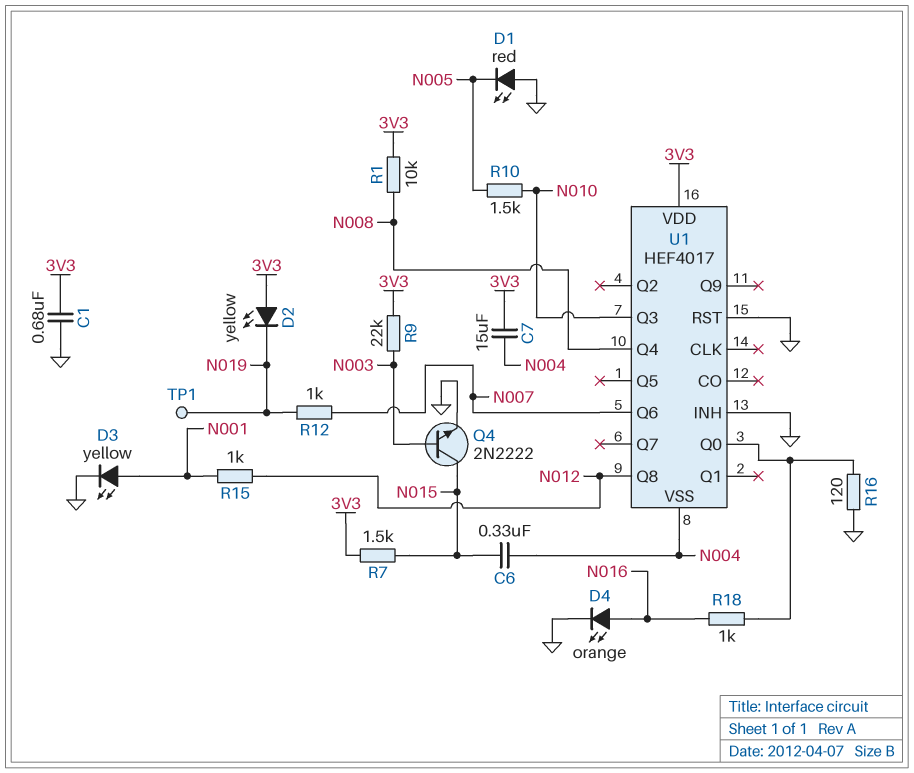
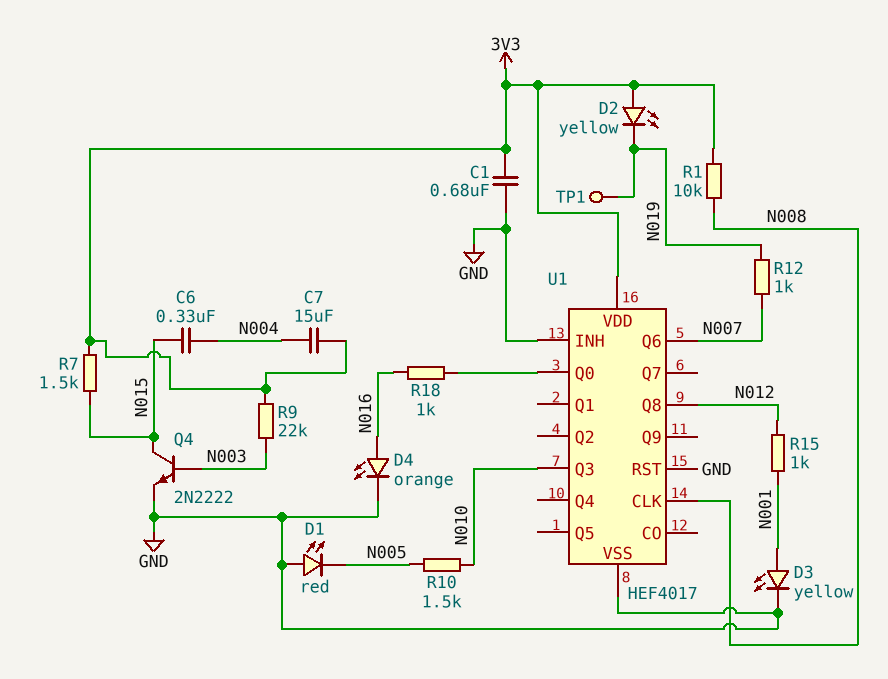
R16: 120 (GND, U1/Q0) -> none
U1 pin CLK: none -> N008
U1 pin Q4: N008 -> none
U1 pin VSS: N004 -> GND

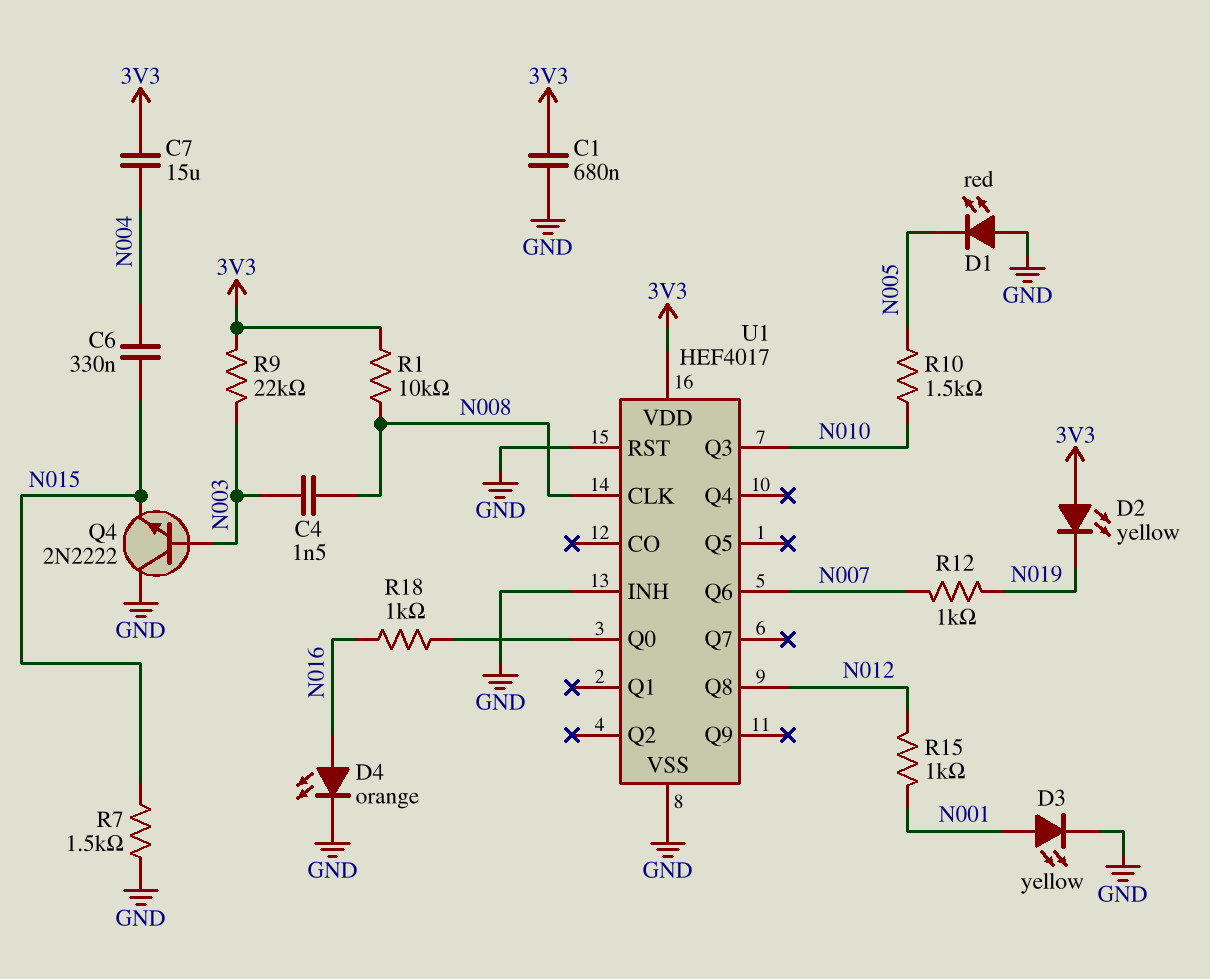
C4: none -> 1.5nF (N003, N008)
Q4: NPN 2N2222 (B N003, C N015, E GND) -> NPN 2N2222 (B N003, C GND, E N015)
R7: 1.5k (3V3, N015) -> 1.5k (GND, N015)
TP1: test point (N019) -> none

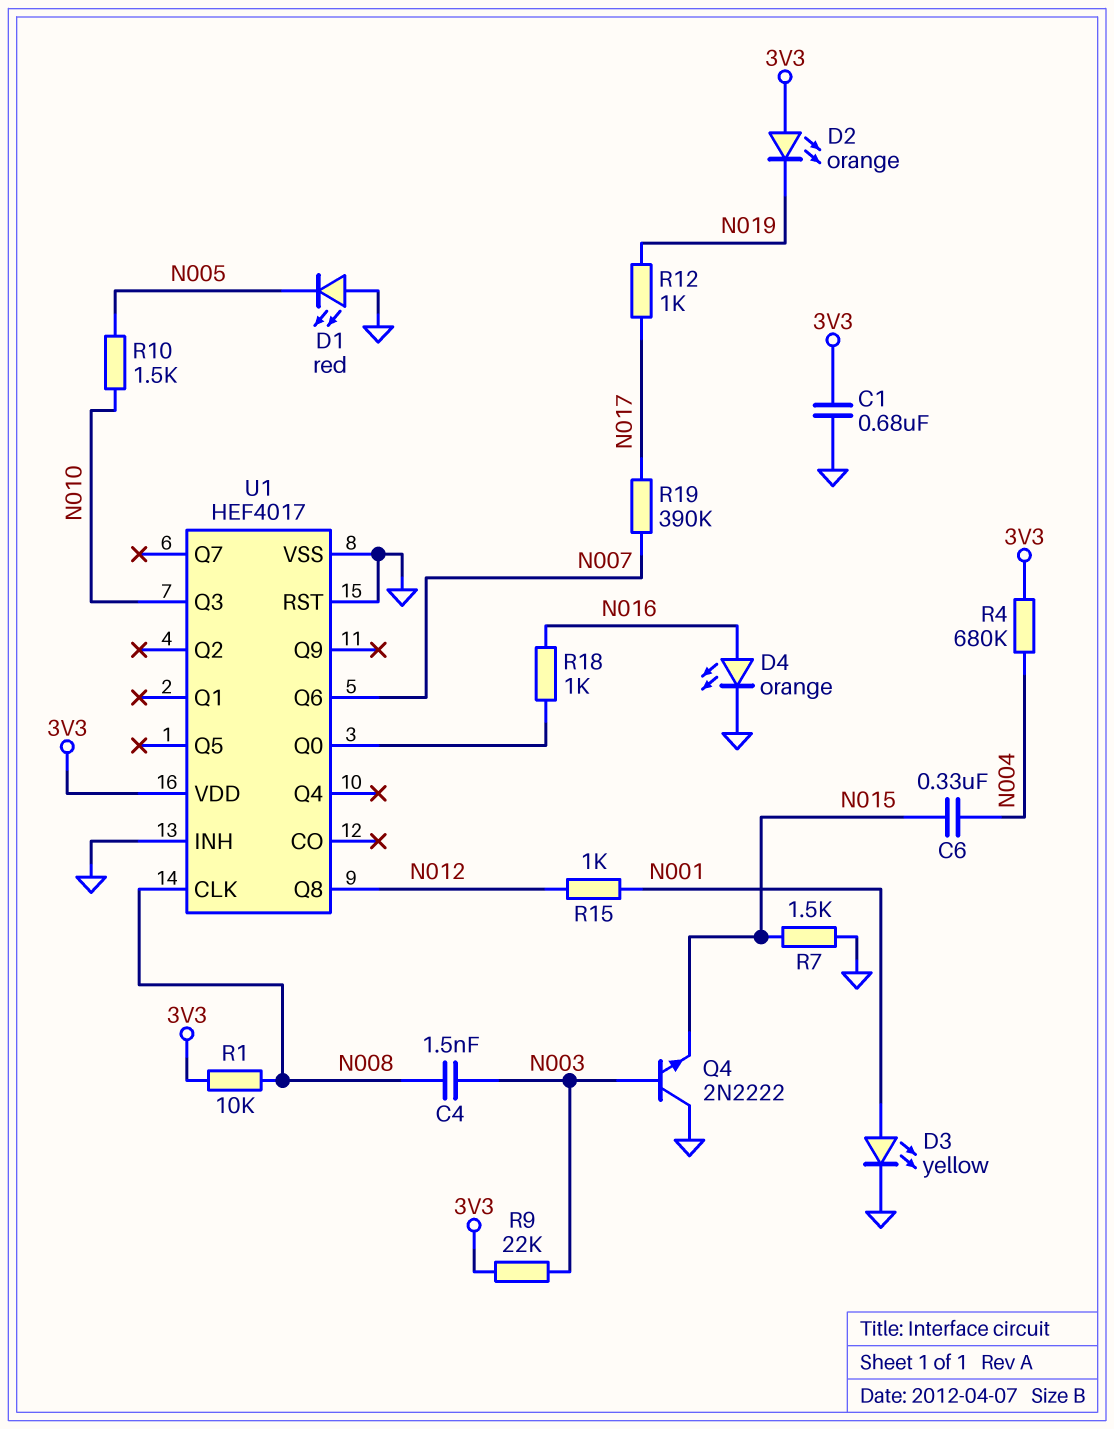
C7: 15uF (3V3, N004) -> none
D2: LED yellow (A 3V3, K N019) -> LED orange (A 3V3, K N019)
R4: none -> 680k (3V3, N004)
R12: 1k (N007, N019) -> 1k (N017, N019)
R19: none -> 390k (N007, N017)

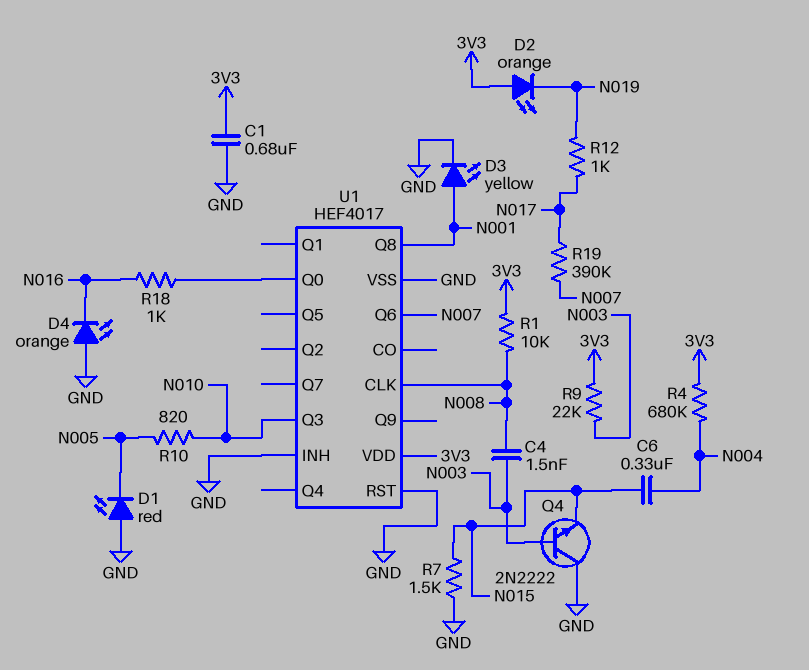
D4: LED orange (A N016, K GND) -> LED orange (A GND, K N016)
R10: 1.5k (N005, N010) -> 820 (N005, N010)
R15: 1k (N001, N012) -> none
U1 pin Q8: N012 -> N001

